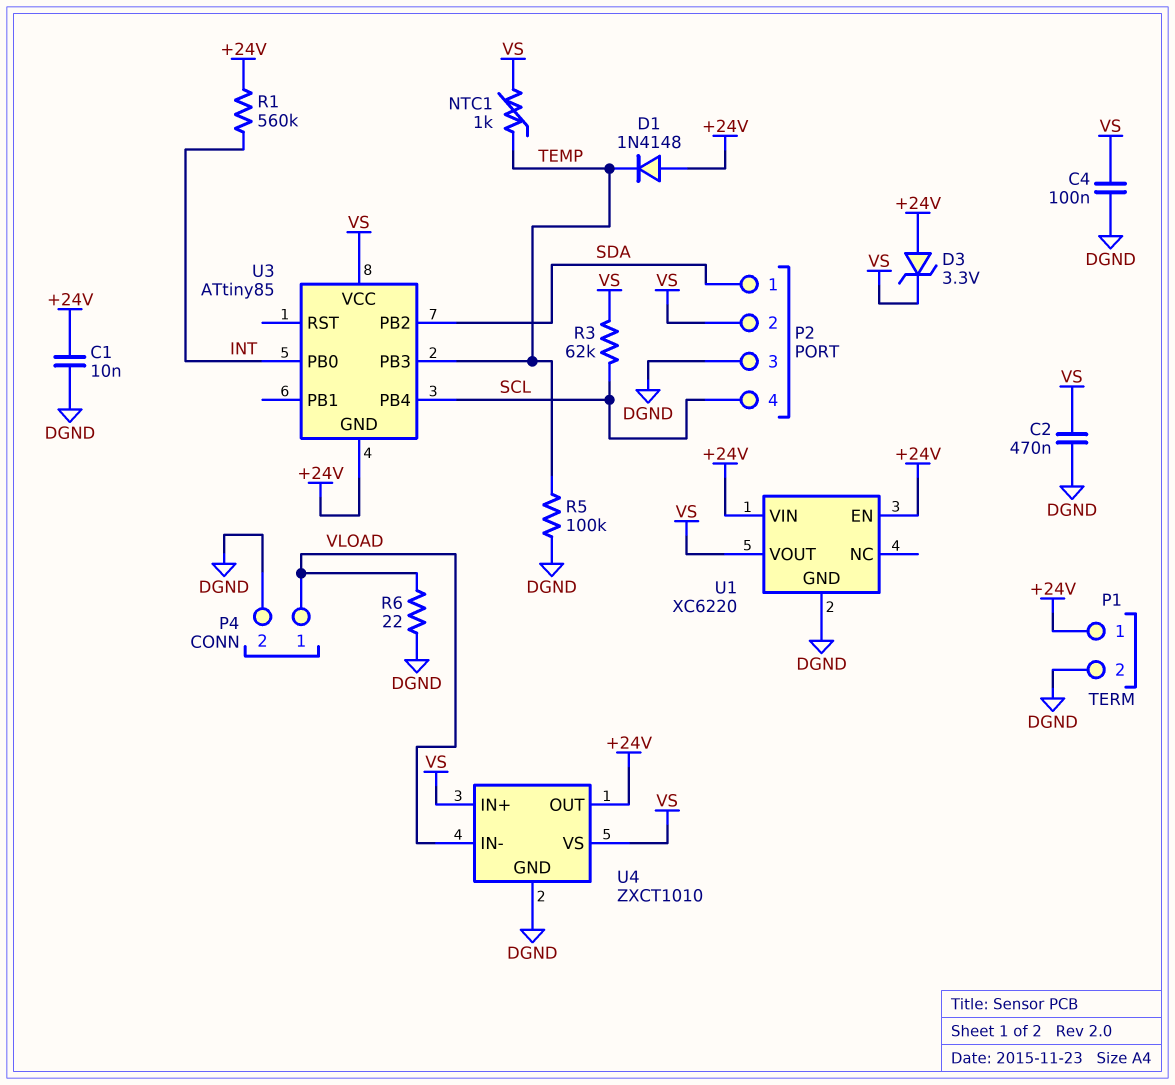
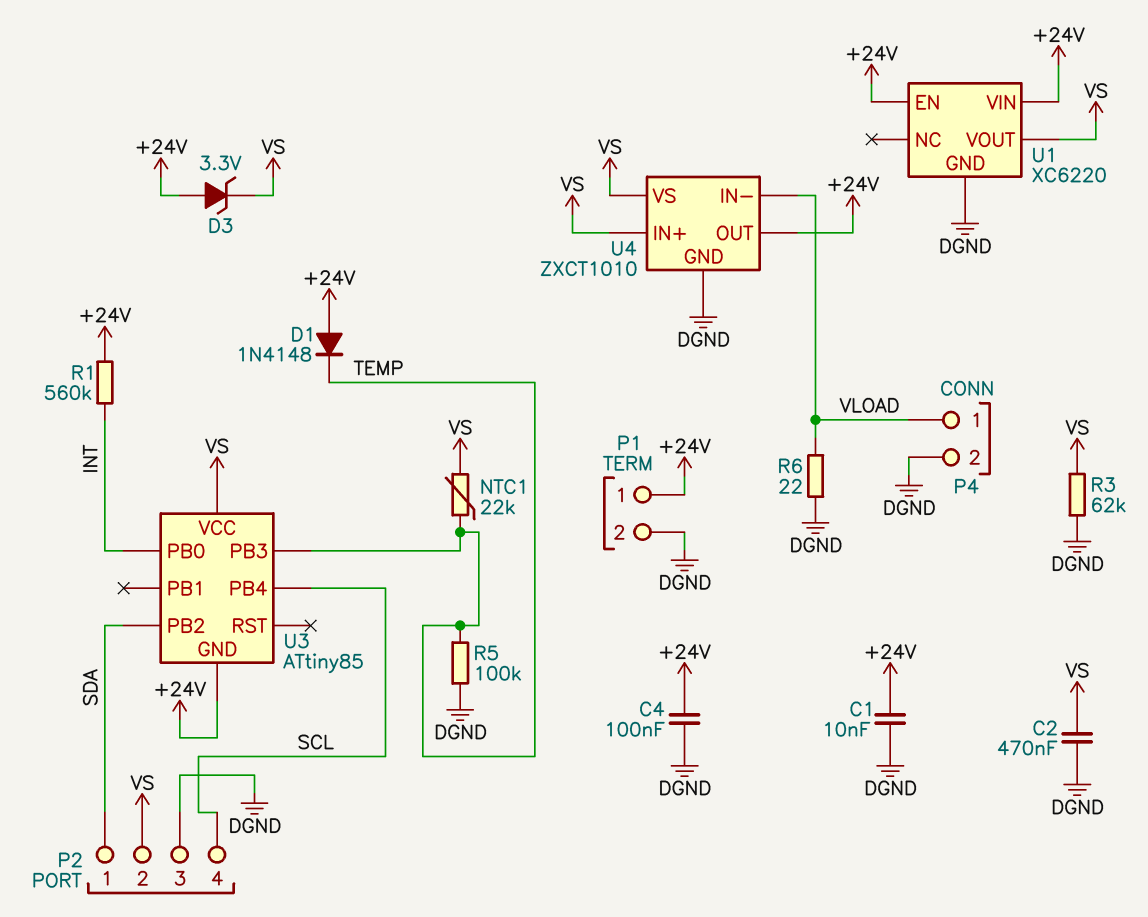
C4: 100nF (DGND, VS) -> 100nF (+24V, DGND)
NTC1: 1k (TEMP, VS) -> 22k (TEMP, VS)
R3: 62k (SCL, VS) -> 62k (DGND, VS)

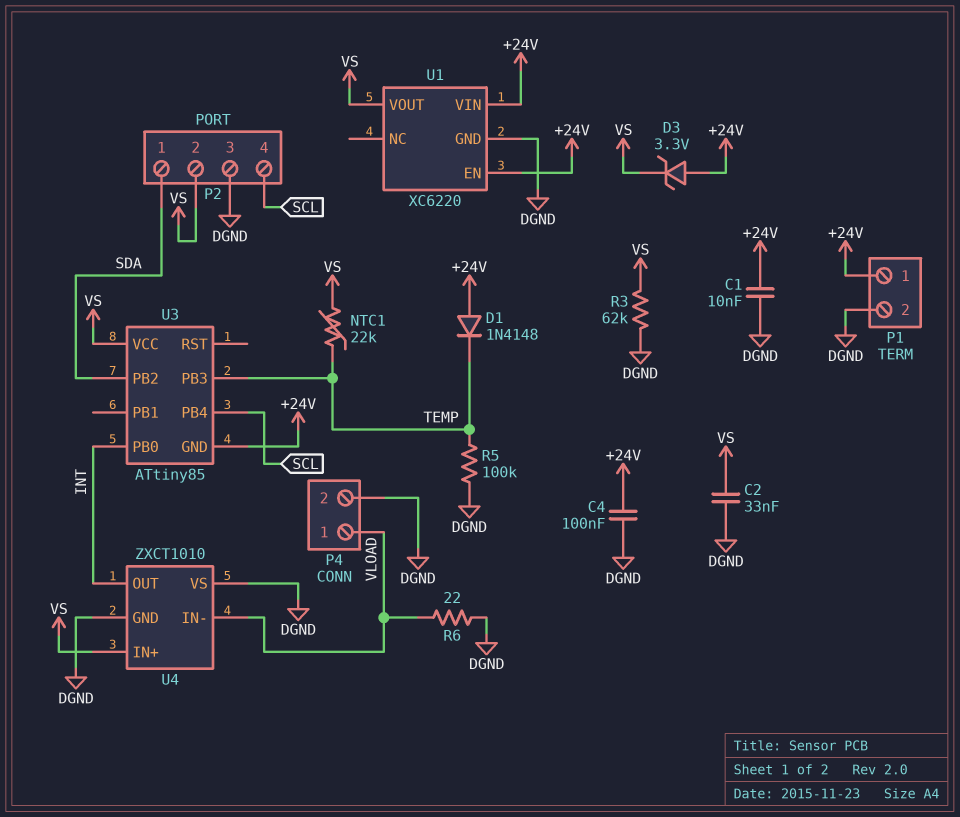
C2: 470nF (DGND, VS) -> 33nF (DGND, VS)
R1: 560k (+24V, INT) -> none
U4 pin OUT: +24V -> INT
U4 pin VS: VS -> DGND

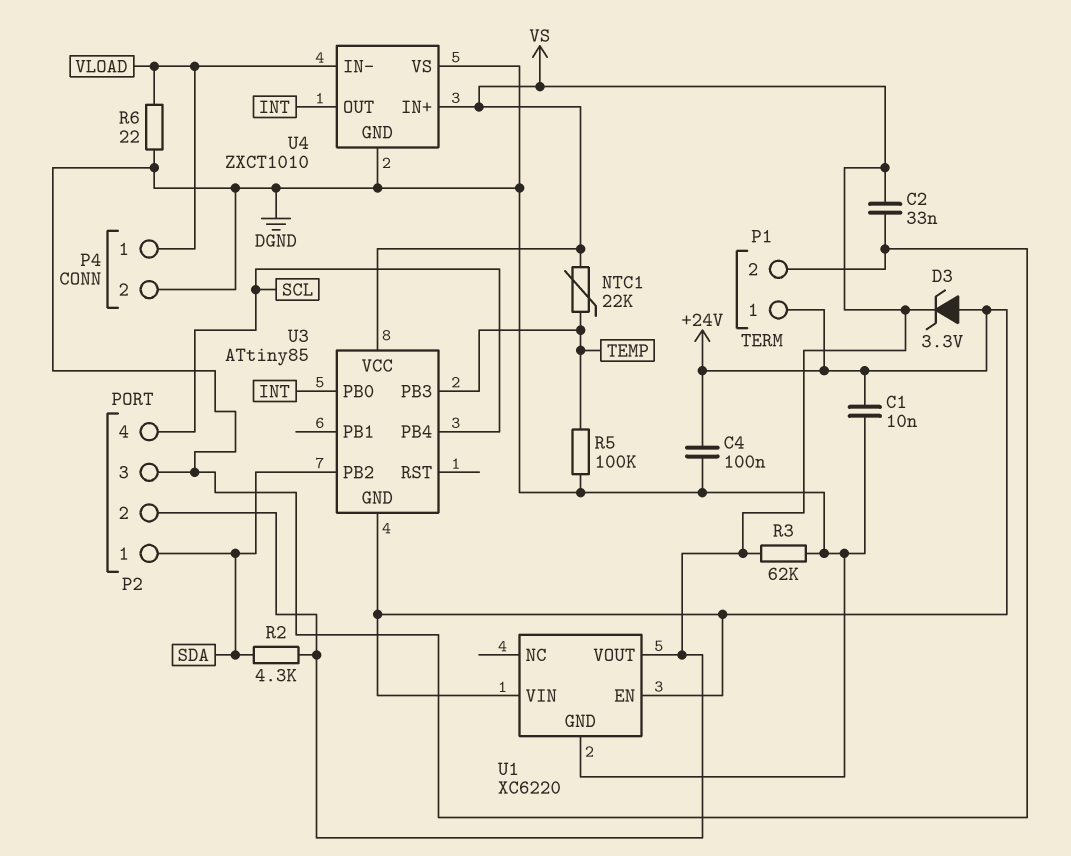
D1: diode 1N4148 (A +24V, K TEMP) -> none
R2: none -> 4.3k (SDA, VS)

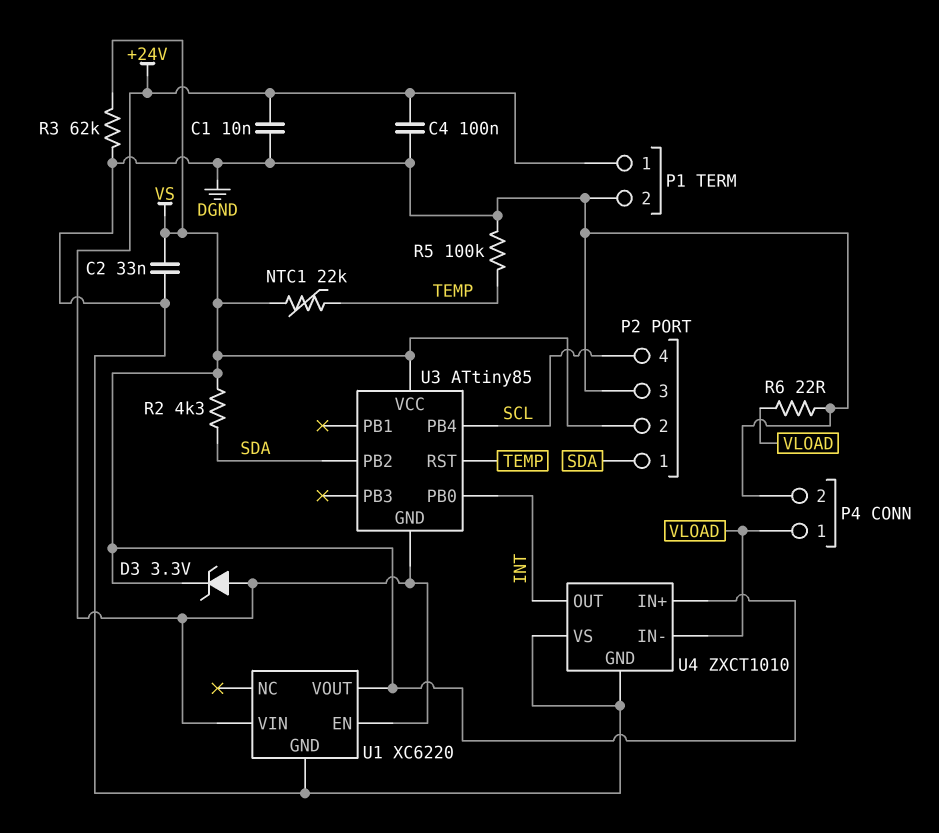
U3 pin PB3: TEMP -> none
U3 pin RST: none -> TEMP

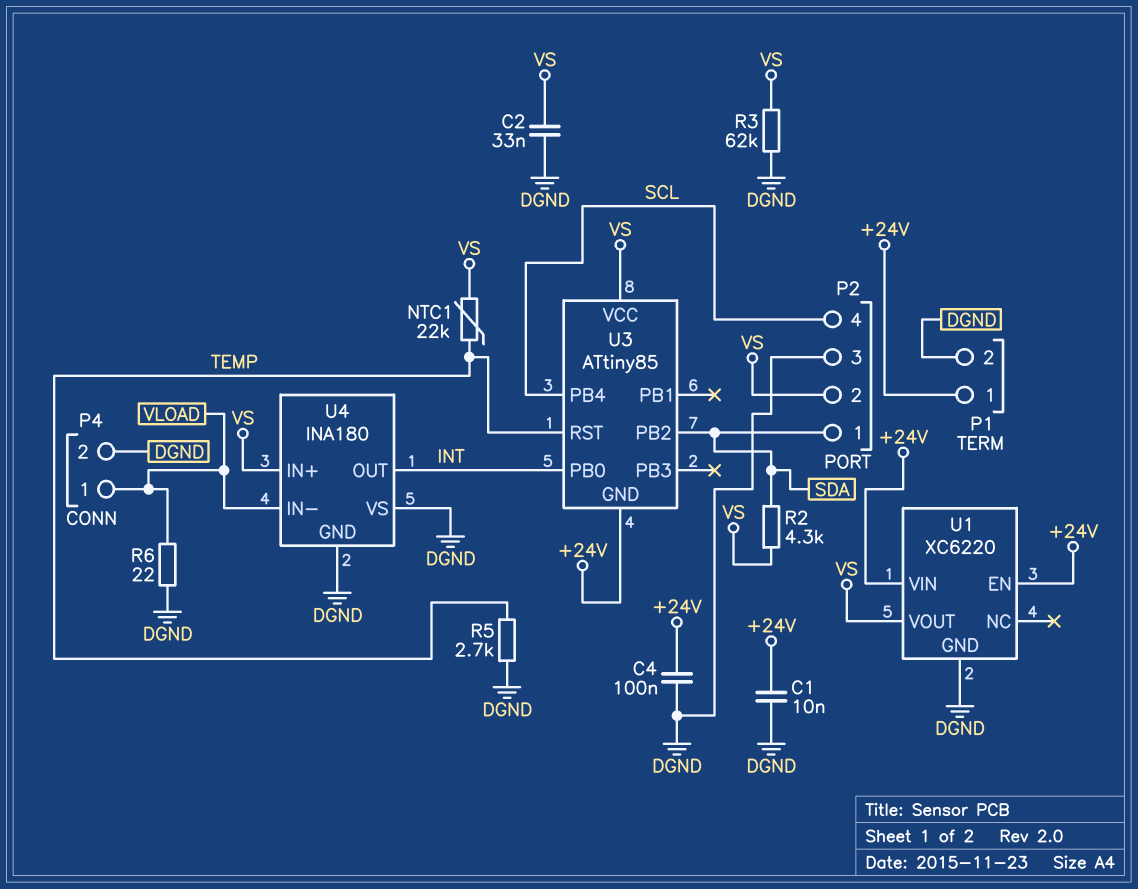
D3: zener 3.3V (A +24V, K VS) -> none
R5: 100k (DGND, TEMP) -> 2.7k (DGND, TEMP)
U4: ZXCT1010 -> INA180

